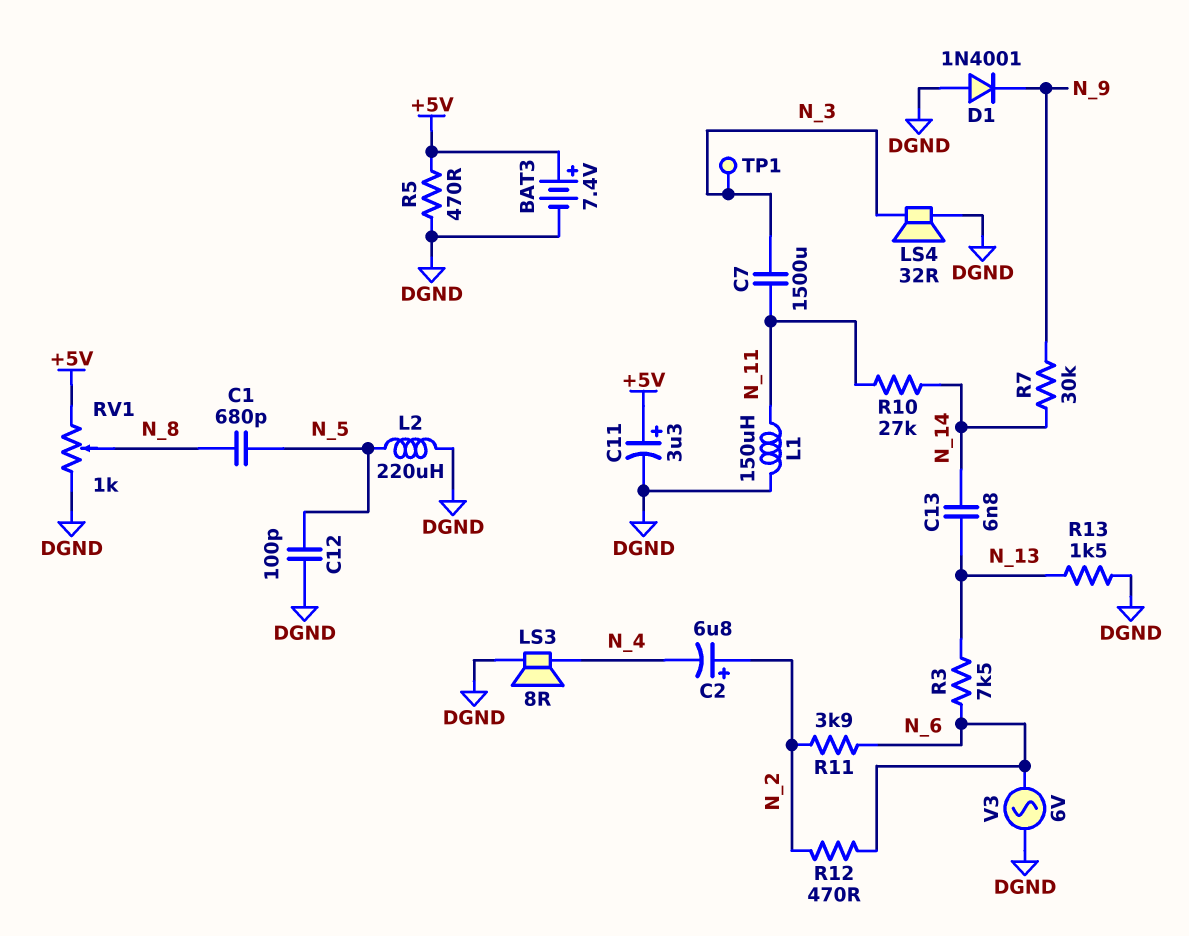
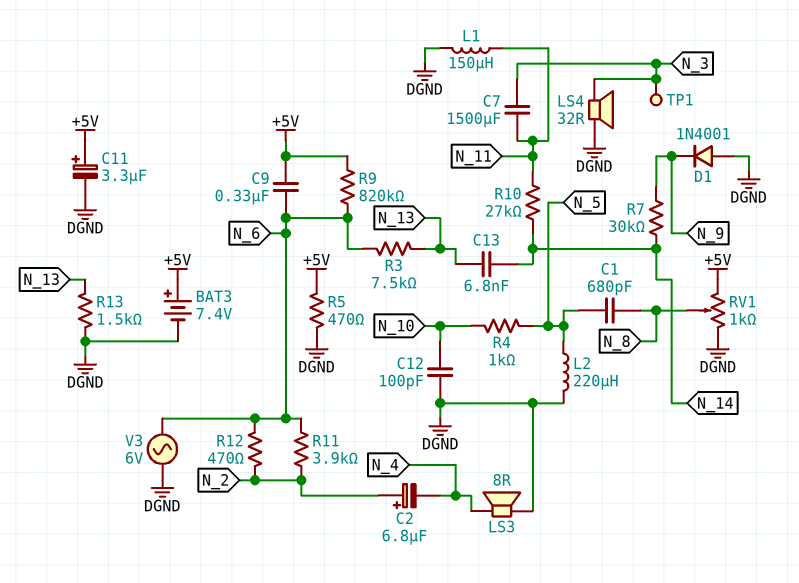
C9: none -> 330nF (+5V, N_6)
C12: 100pF (DGND, N_5) -> 100pF (DGND, N_10)
R4: none -> 1k (N_5, N_10)
R9: none -> 820k (+5V, N_6)

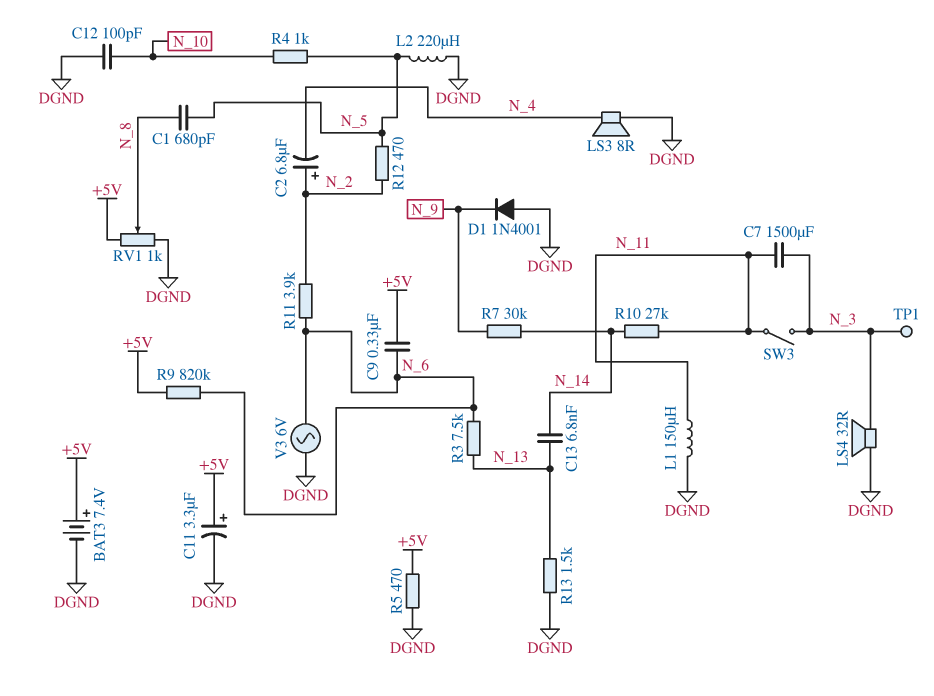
R12: 470 (N_2, N_6) -> 470 (N_2, N_5)
SW3: none -> switch (N_3, N_11)

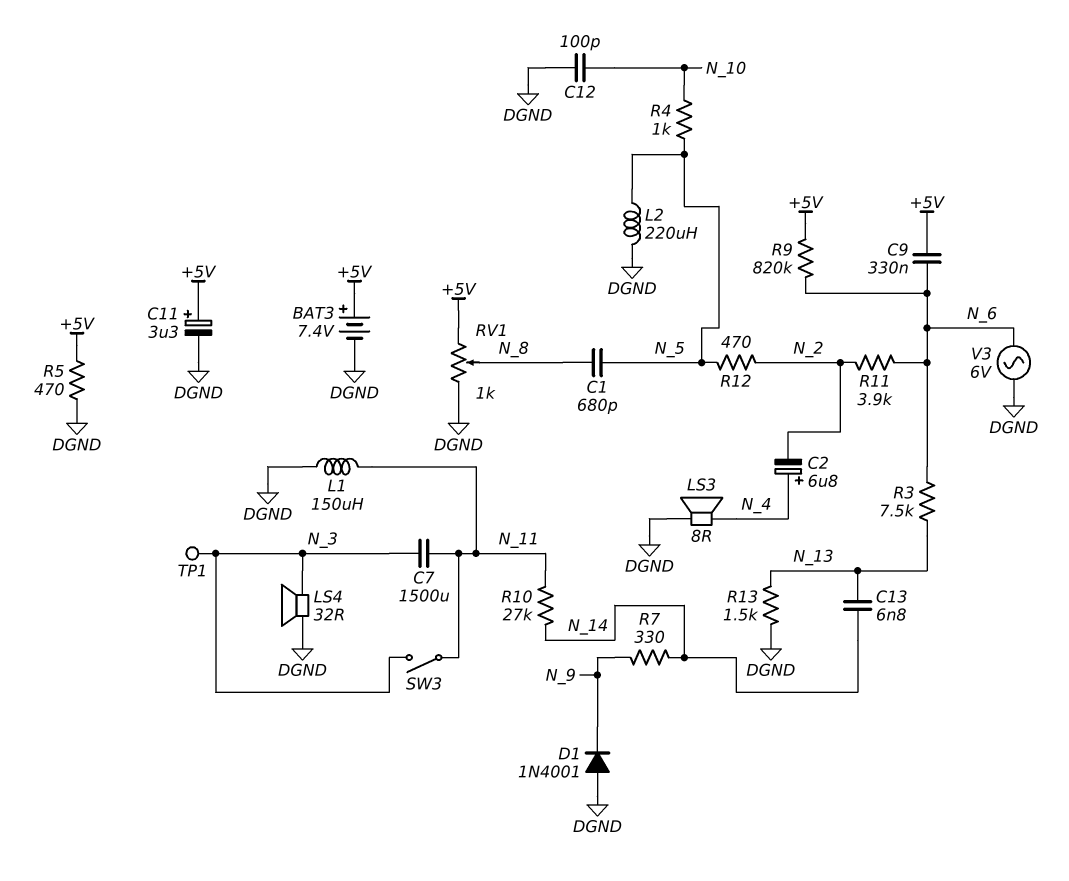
C2: 6.8uF (plus N_2, minus N_4) -> 6.8uF (plus N_4, minus N_2)
R7: 30k (N_9, N_14) -> 330 (N_9, N_14)

